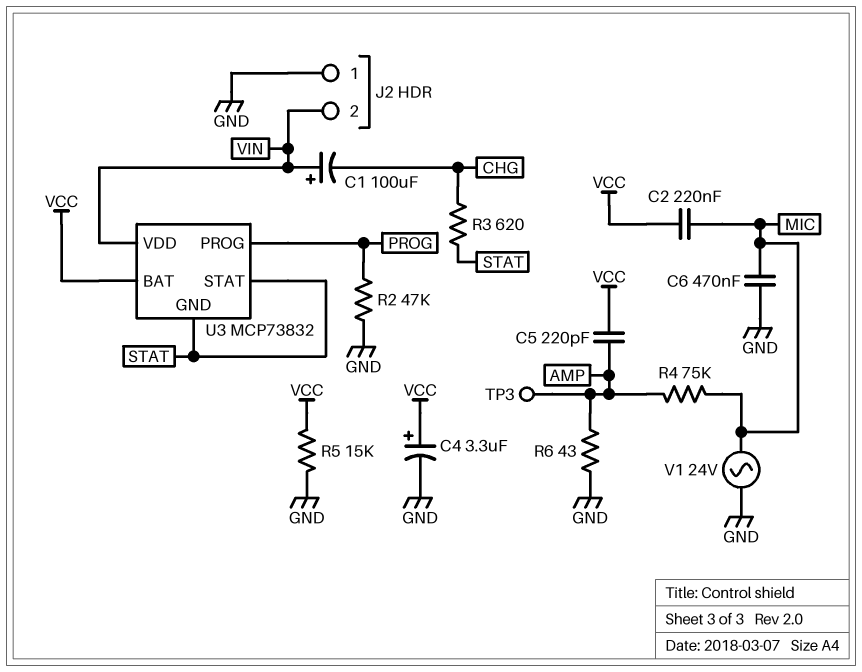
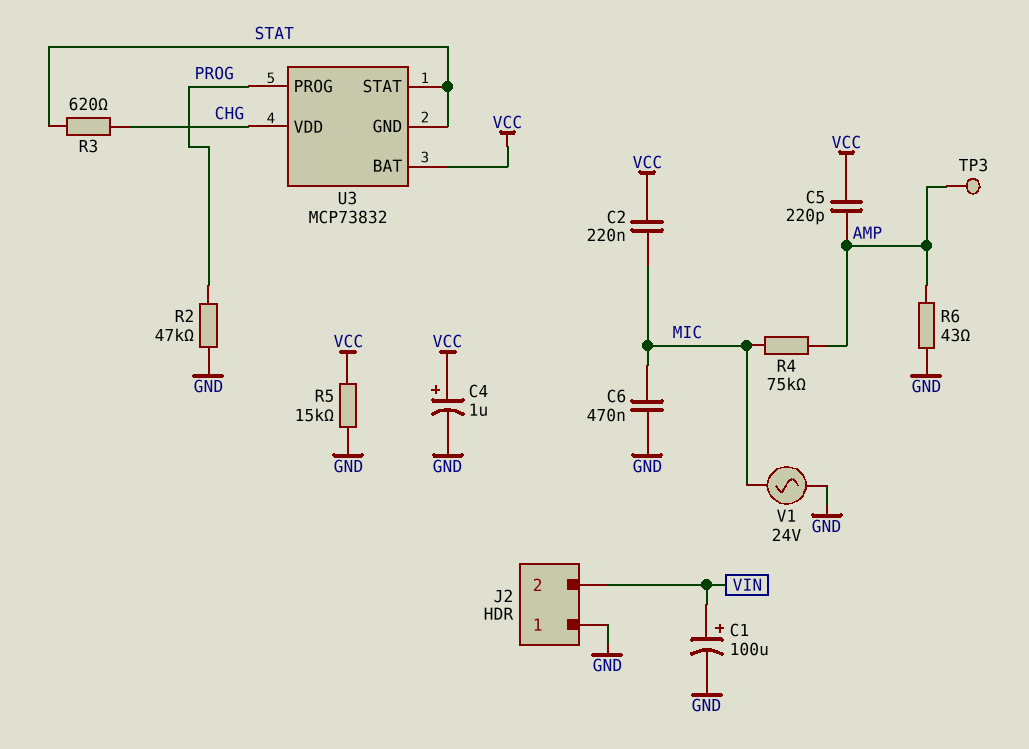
C1: 100uF (plus VIN, minus CHG) -> 100uF (plus VIN, minus GND)
C4: 3.3uF (plus VCC, minus GND) -> 1uF (plus VCC, minus GND)
U3 pin VDD: VIN -> CHG

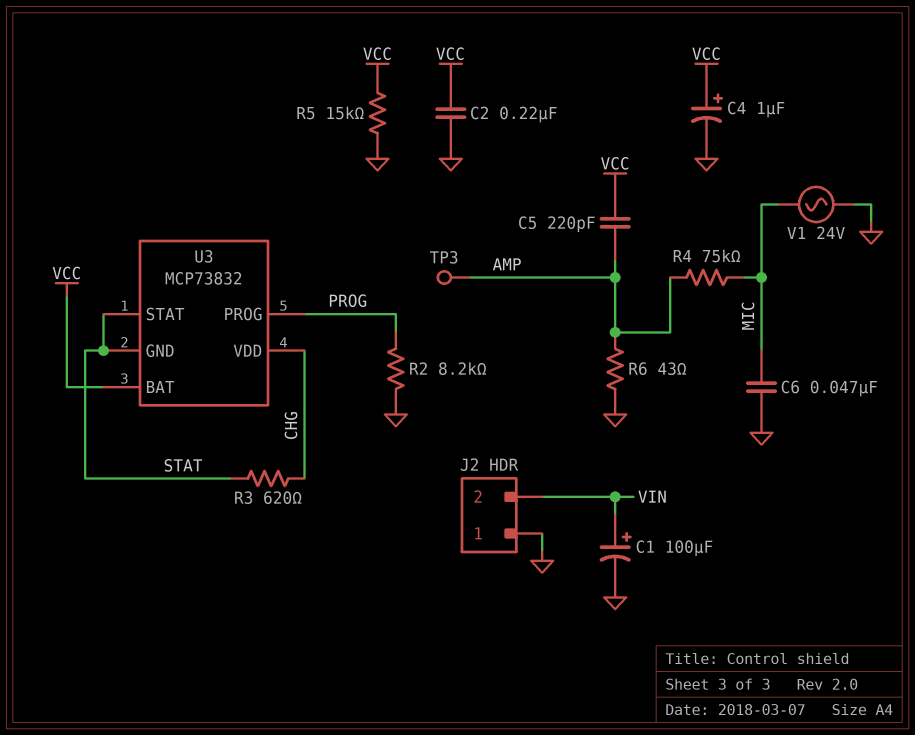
C2: 220nF (MIC, VCC) -> 220nF (GND, VCC)
C6: 470nF (GND, MIC) -> 47nF (GND, MIC)
R2: 47k (GND, PROG) -> 8.2k (GND, PROG)

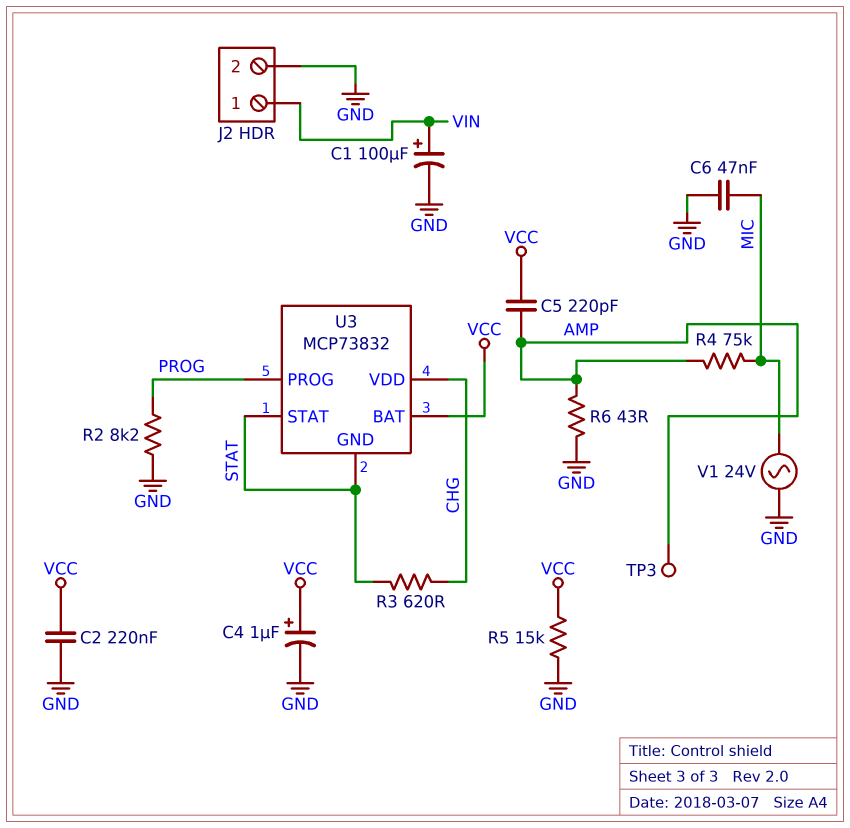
J2 pin 1: GND -> VIN
J2 pin 2: VIN -> GND

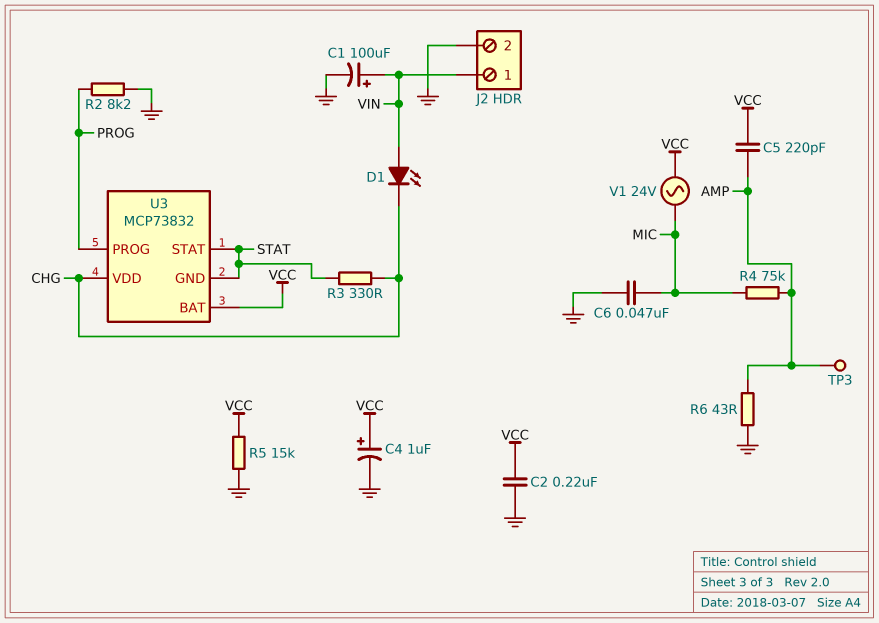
D1: none -> LED (A VIN, K CHG)
R3: 620 (CHG, STAT) -> 330 (CHG, STAT)
V1: AC 24V (GND, MIC) -> AC 24V (MIC, VCC)

